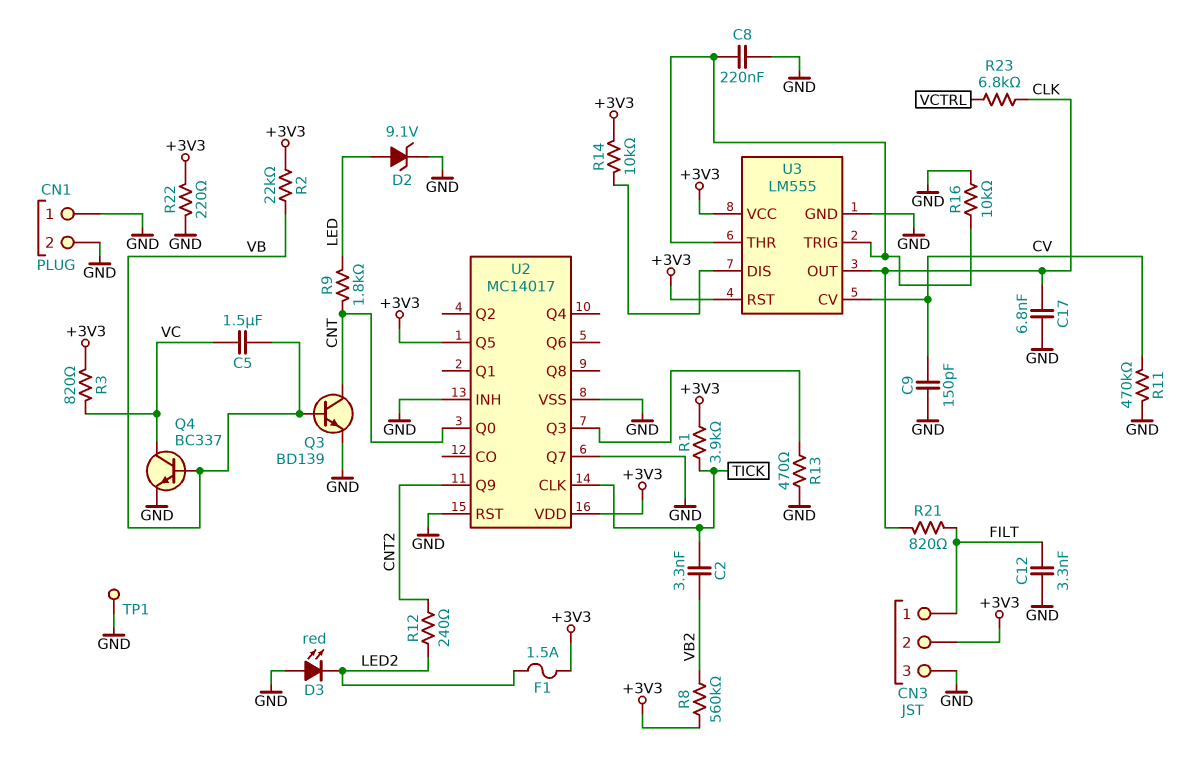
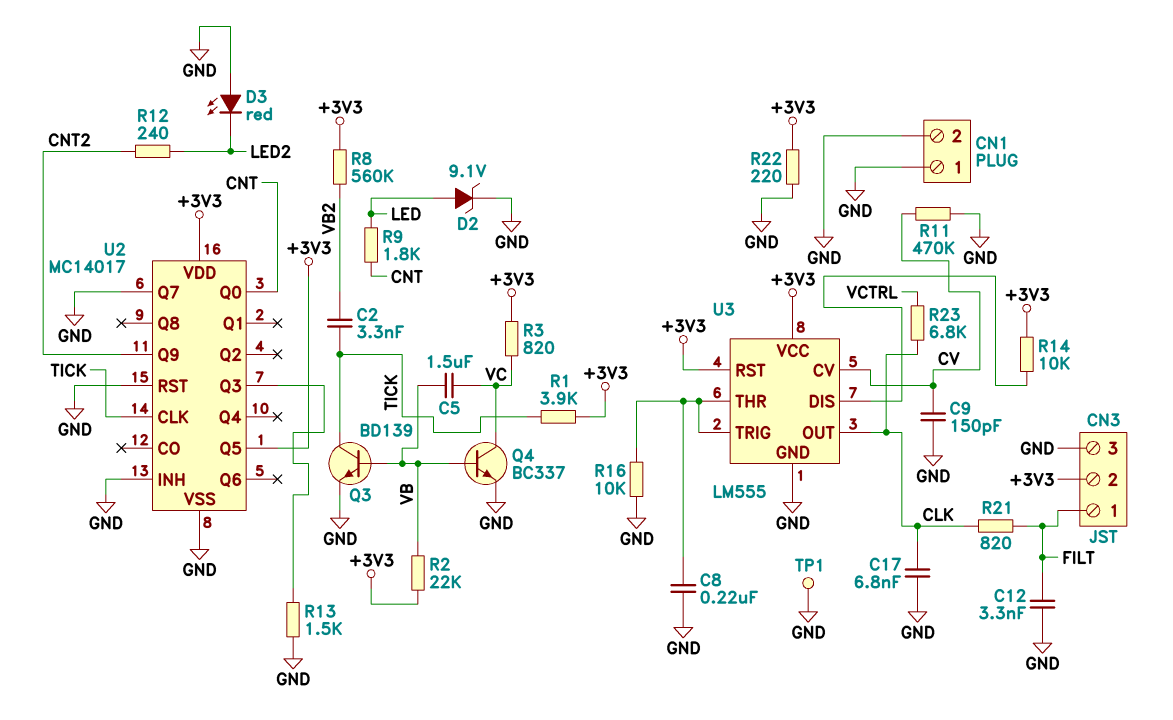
F1: 1.5A (+3V3, LED2) -> none
Q3: NPN BD139 (B VB, C CNT, E GND) -> NPN BD139 (B VB, C TICK, E GND)
R13: 470 (GND, U2/Q3) -> 1.5k (GND, U2/Q3)

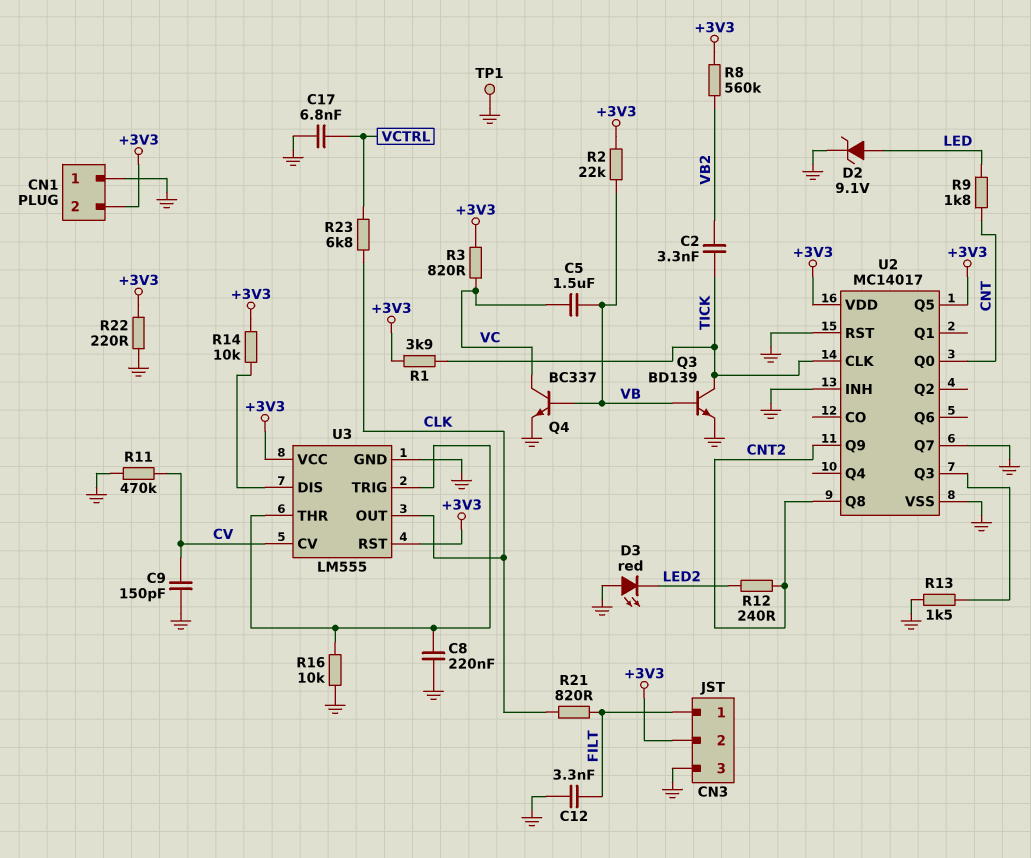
C17: 6.8nF (CLK, GND) -> 6.8nF (GND, VCTRL)
CN1 pin 2: GND -> +3V3
U2 pin Q8: none -> CNT2

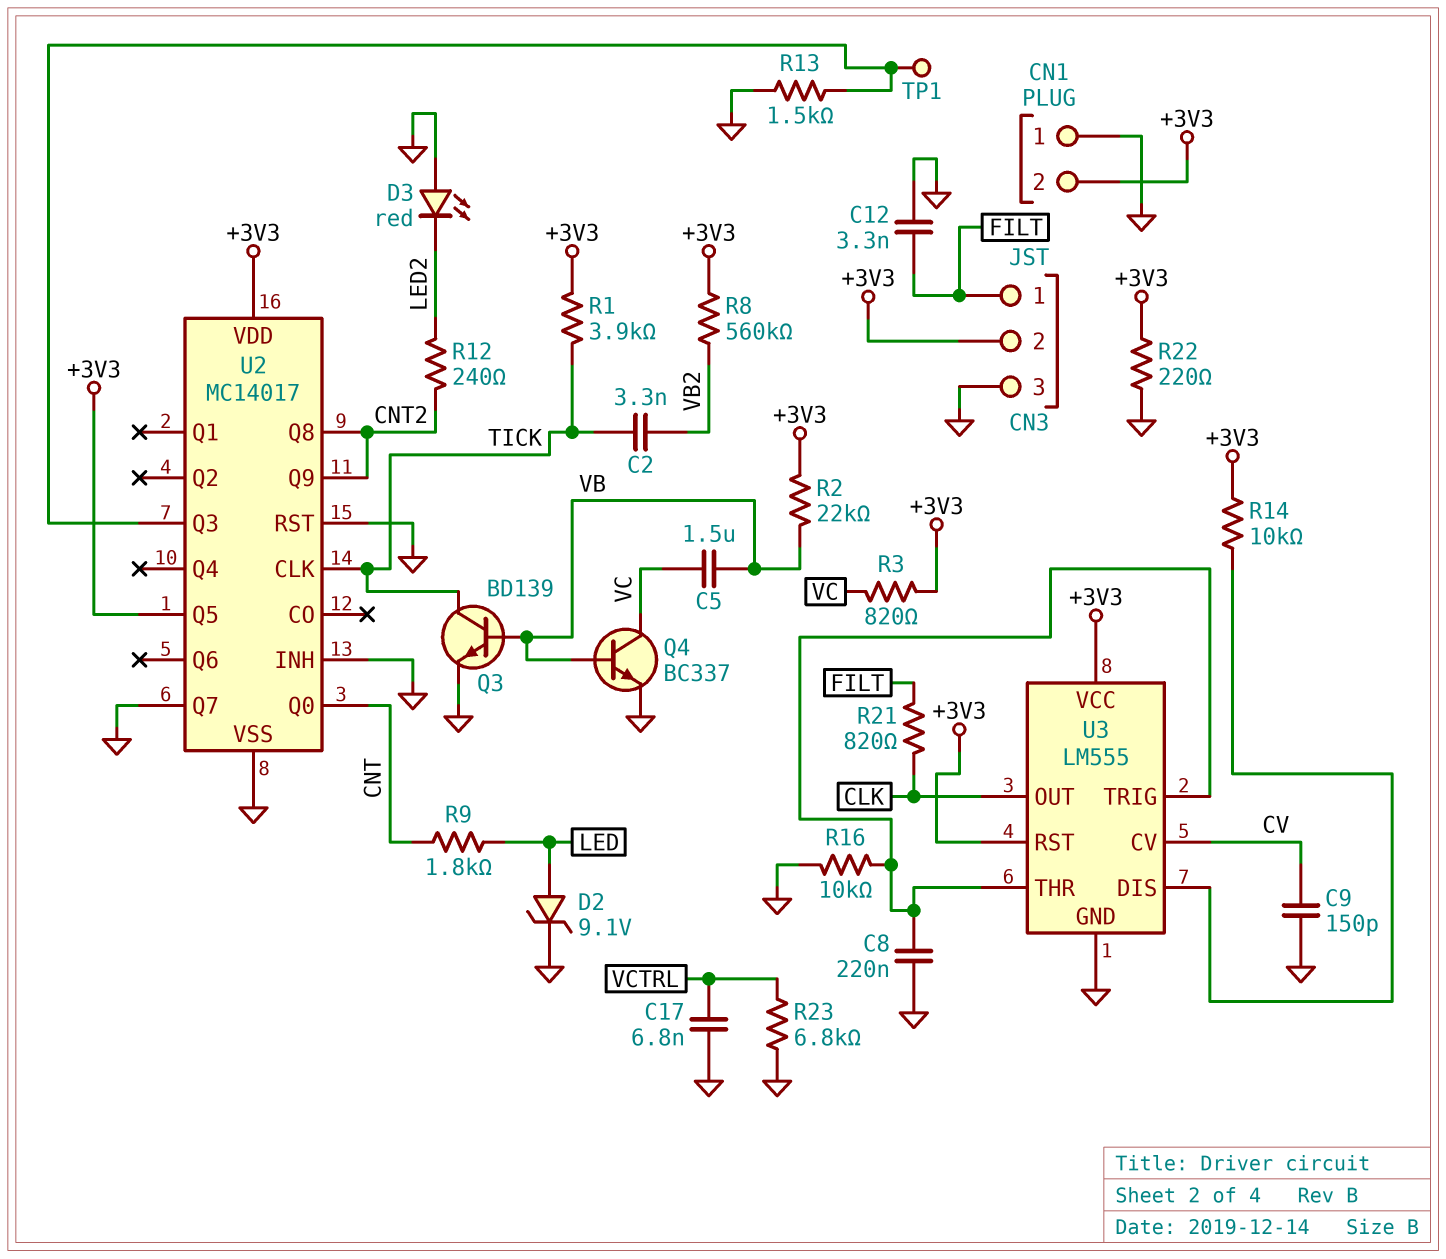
R11: 470k (CV, GND) -> none
R23: 6.8k (CLK, VCTRL) -> 6.8k (GND, VCTRL)
TP1: test point (GND) -> test point (U2/Q3)

